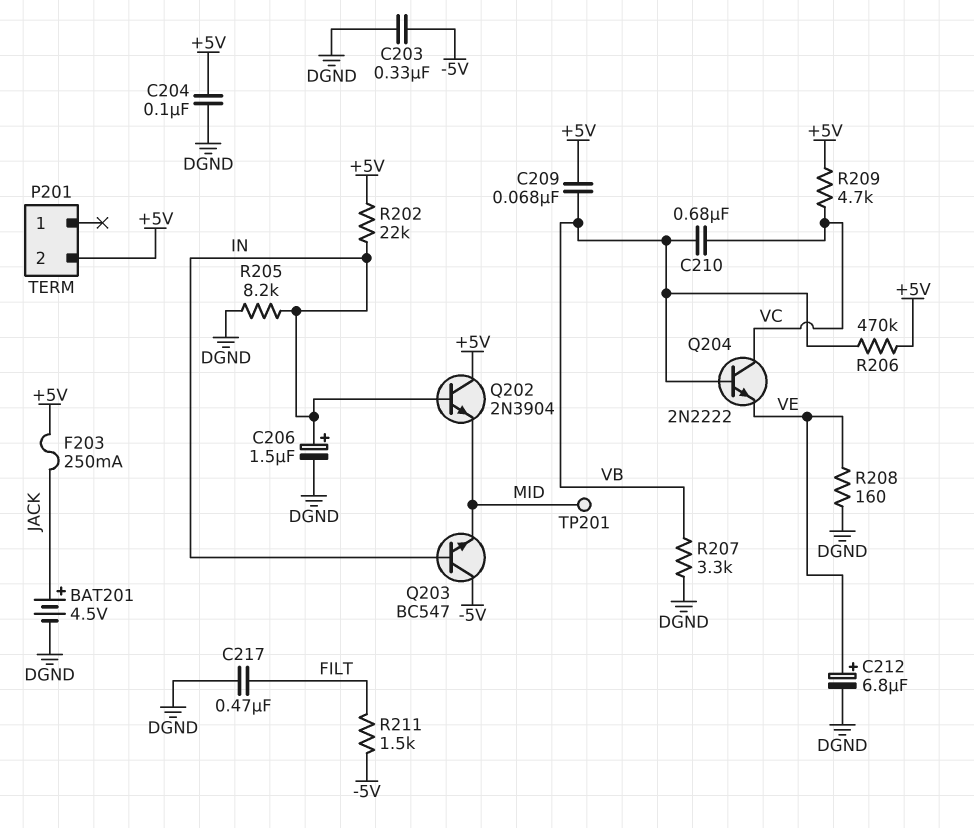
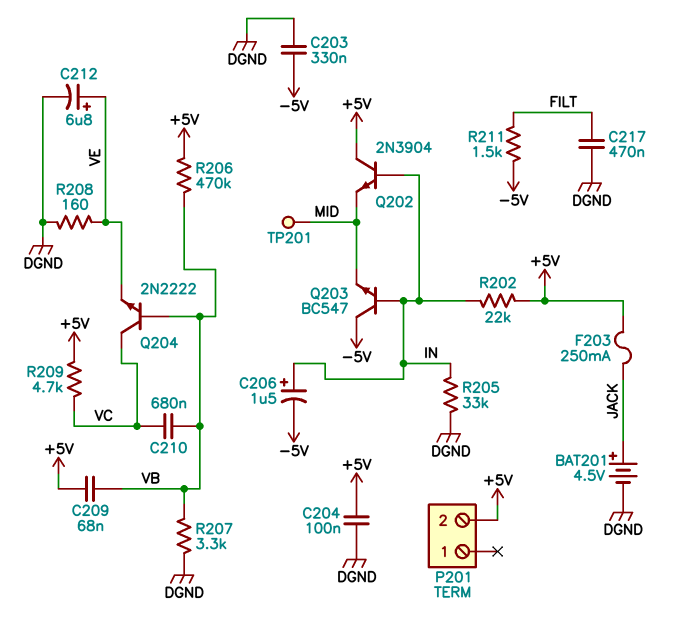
C206: 1.5uF (plus IN, minus DGND) -> 1.5uF (plus IN, minus -5V)
R205: 8.2k (DGND, IN) -> 33k (DGND, IN)

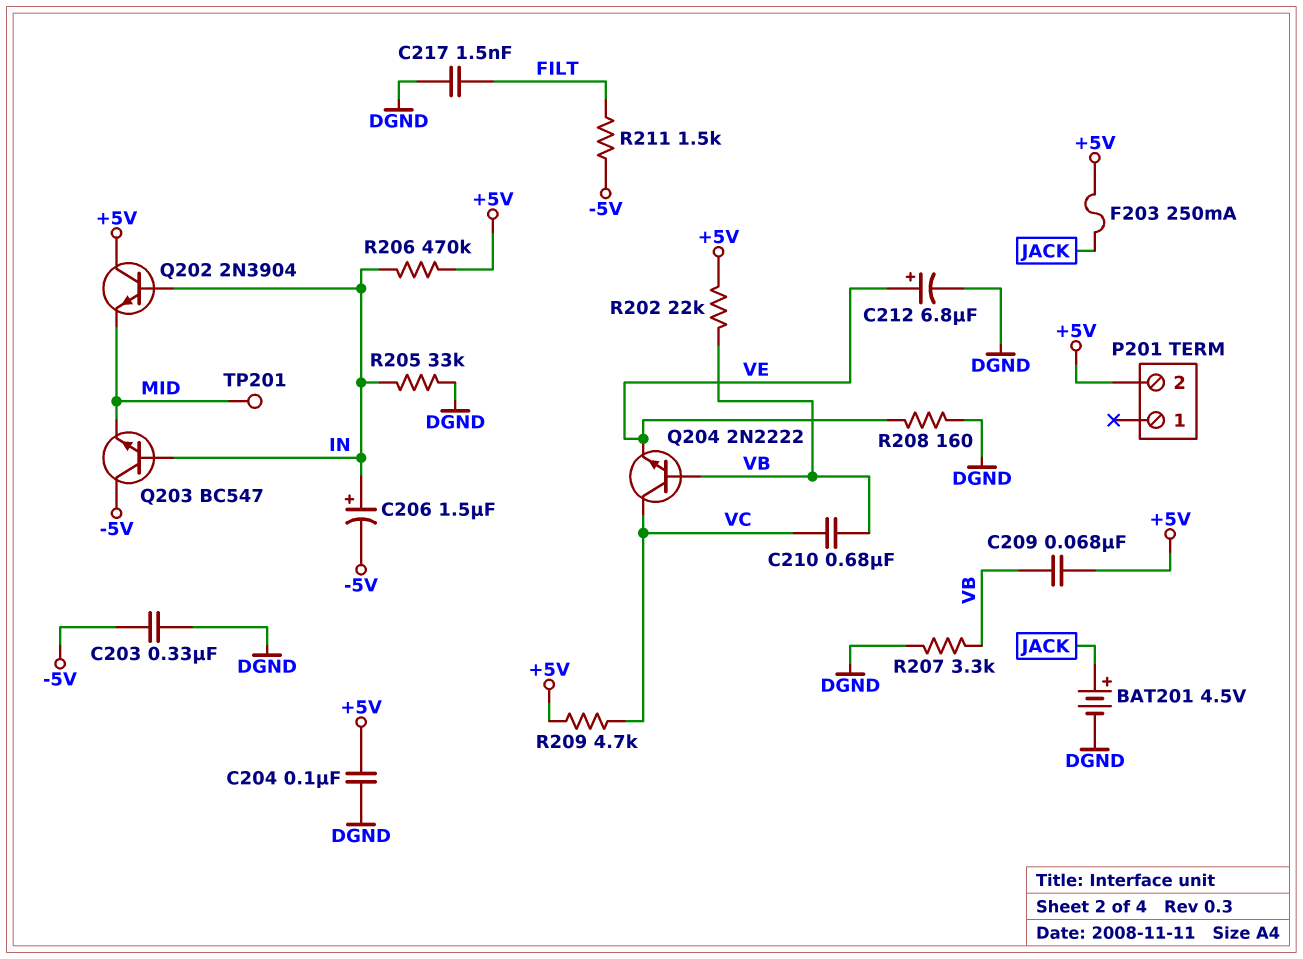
C217: 470nF (DGND, FILT) -> 1.5nF (DGND, FILT)
R202: 22k (+5V, IN) -> 22k (+5V, VB)
R206: 470k (+5V, VB) -> 470k (+5V, IN)

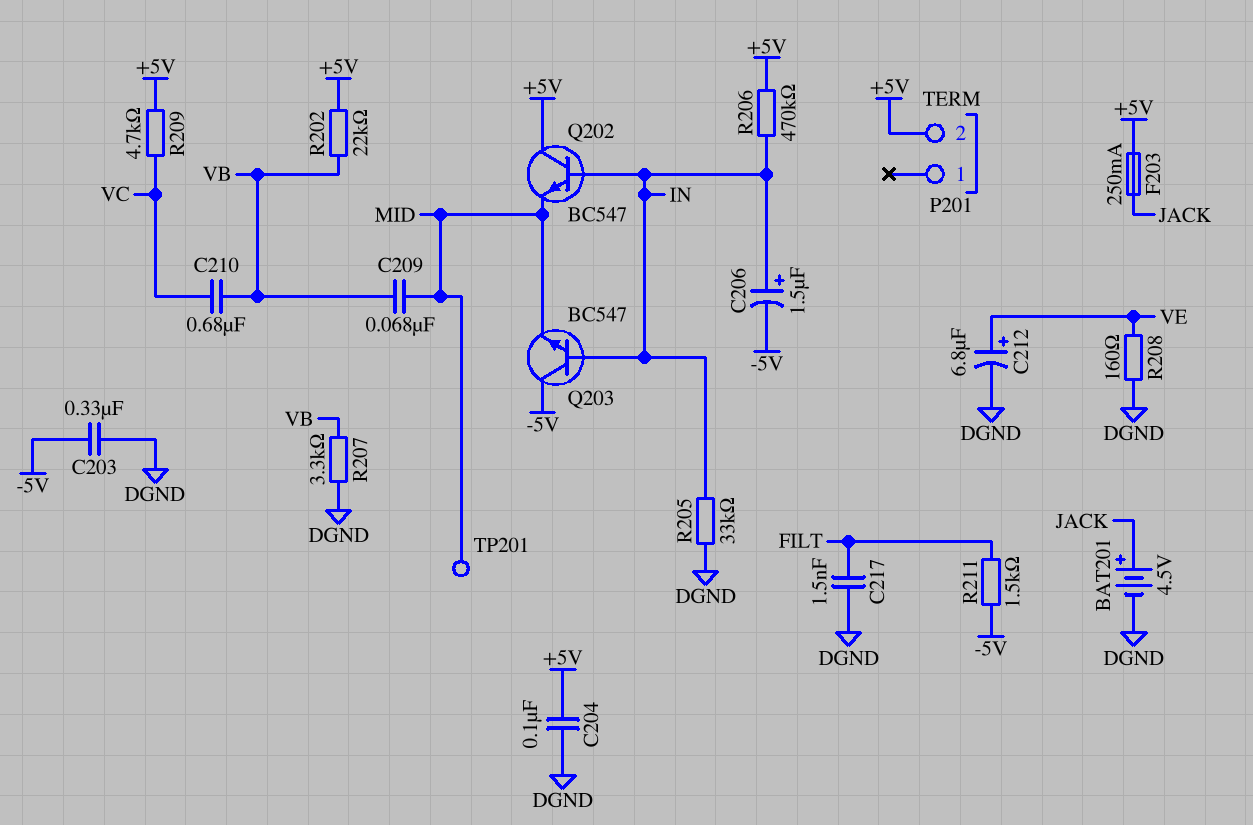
C209: 68nF (+5V, VB) -> 68nF (MID, VB)
Q202: NPN 2N3904 (B IN, C +5V, E MID) -> NPN BC547 (B IN, C +5V, E MID)
Q204: NPN 2N2222 (B VB, C VC, E VE) -> none

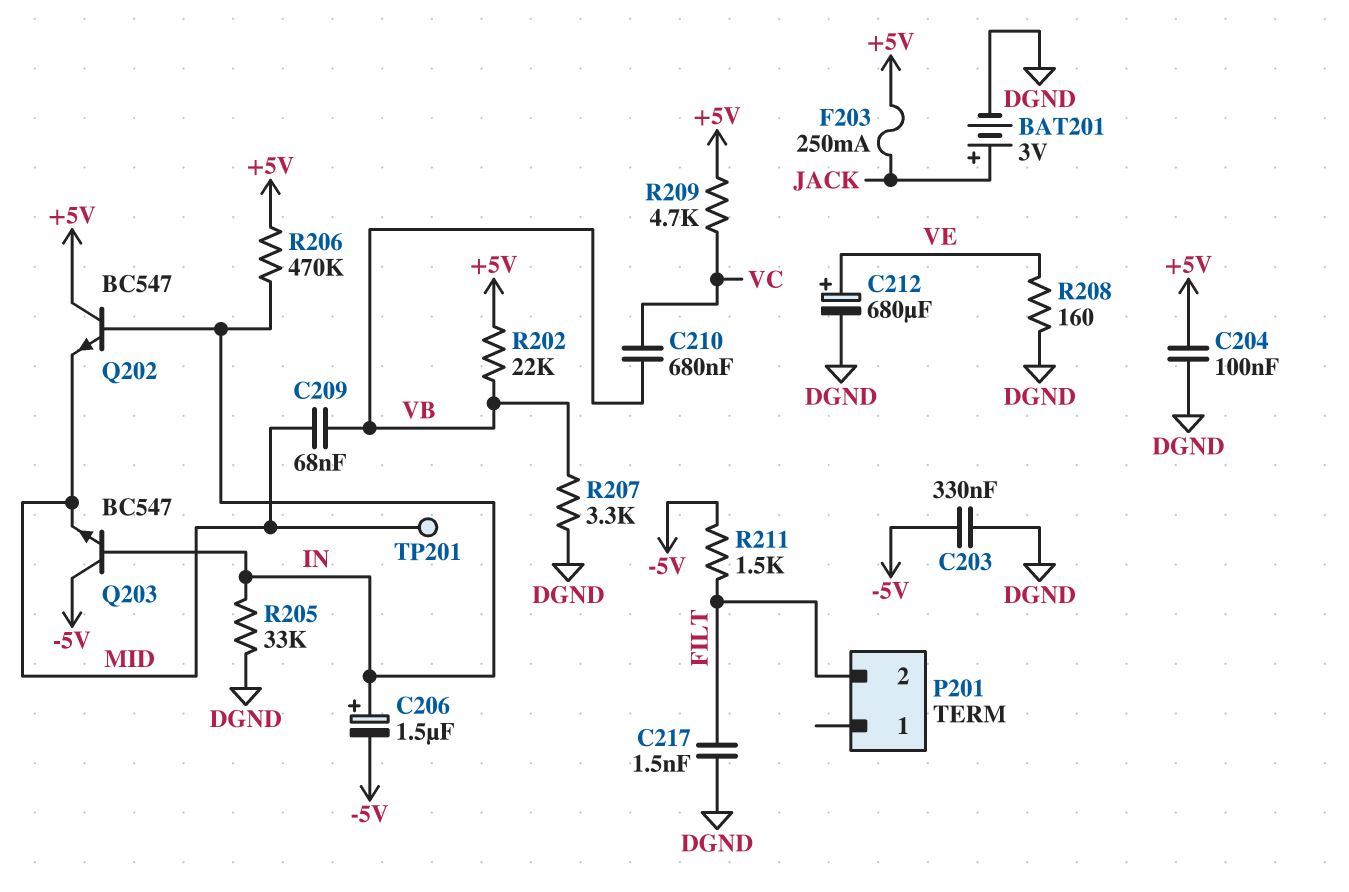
BAT201: 4.5V (plus JACK, minus DGND) -> 3V (plus JACK, minus DGND)
C212: 6.8uF (plus VE, minus DGND) -> 680uF (plus VE, minus DGND)
P201 pin 2: +5V -> FILT

